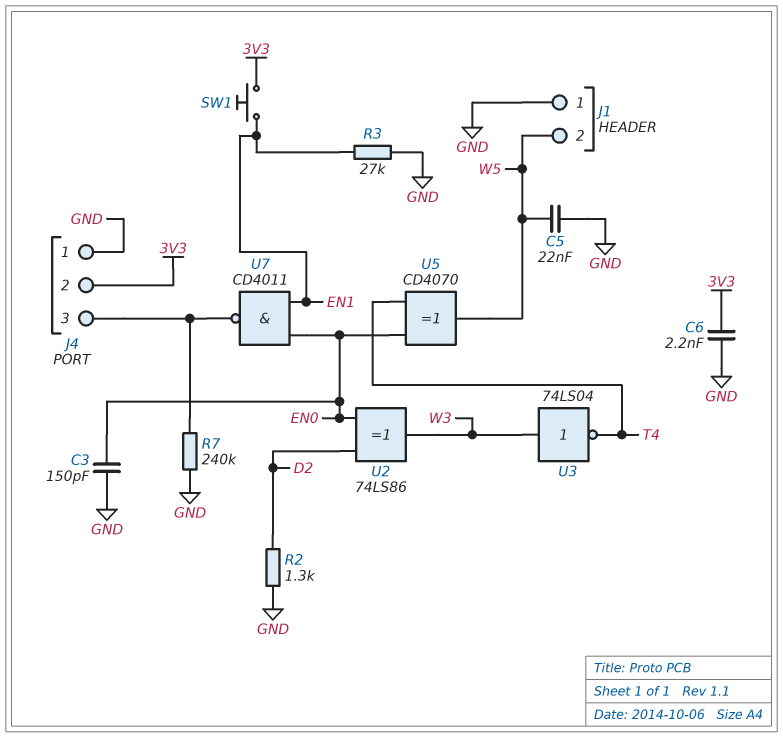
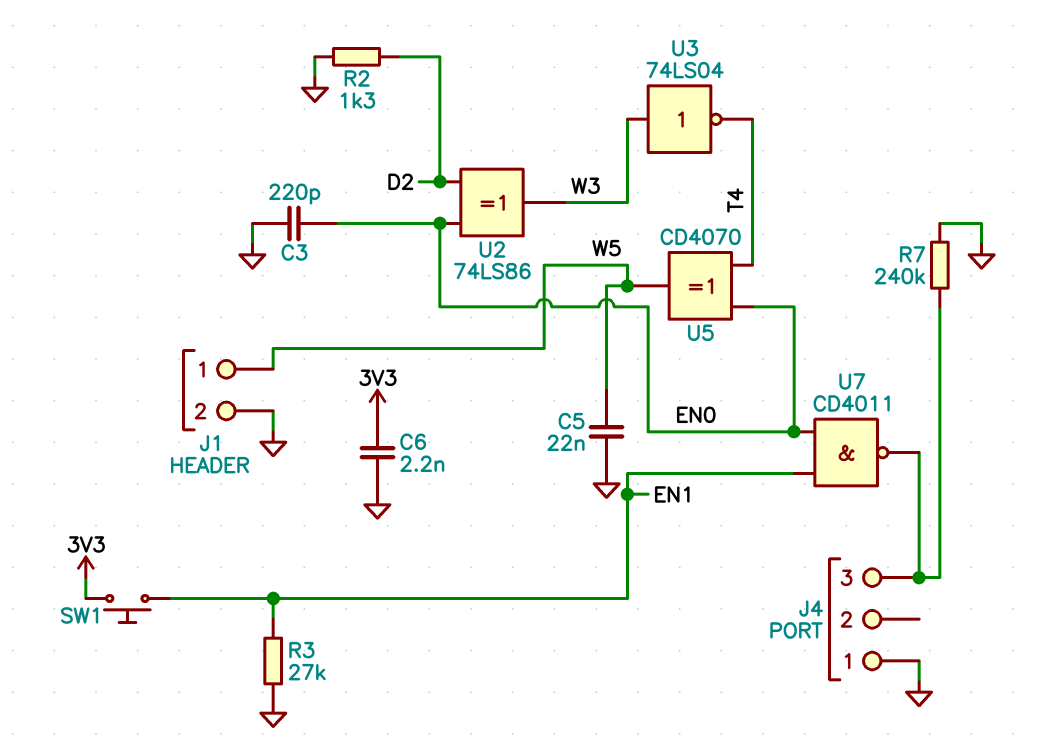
C3: 150pF (EN0, GND) -> 220pF (EN0, GND)
J1 pin 1: GND -> W5
J1 pin 2: W5 -> GND
J4 pin 2: 3V3 -> none

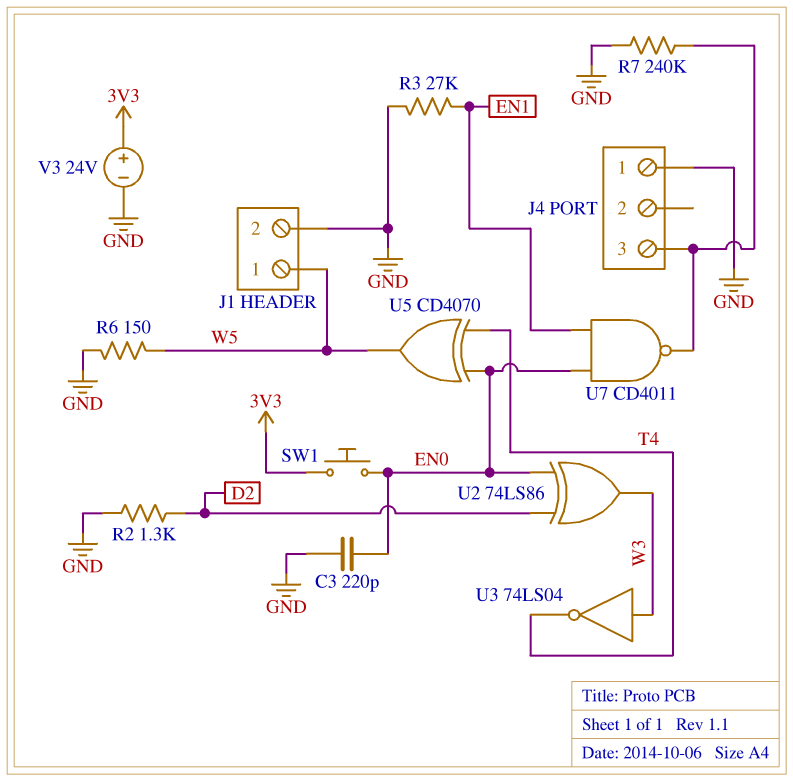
C5: 22nF (GND, W5) -> none
C6: 2.2nF (3V3, GND) -> none
R6: none -> 150 (GND, W5)
SW1: button (3V3, EN1) -> button (3V3, EN0)
V3: none -> 24V (plus 3V3, minus GND)

